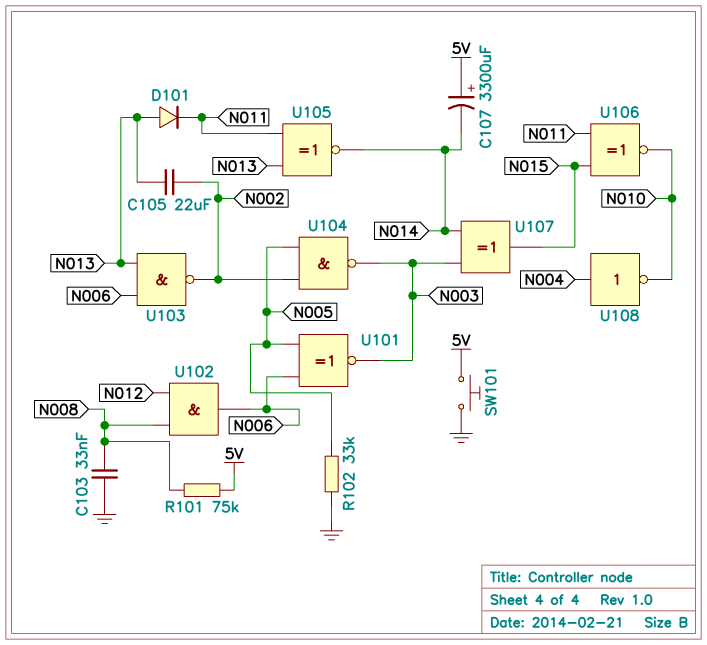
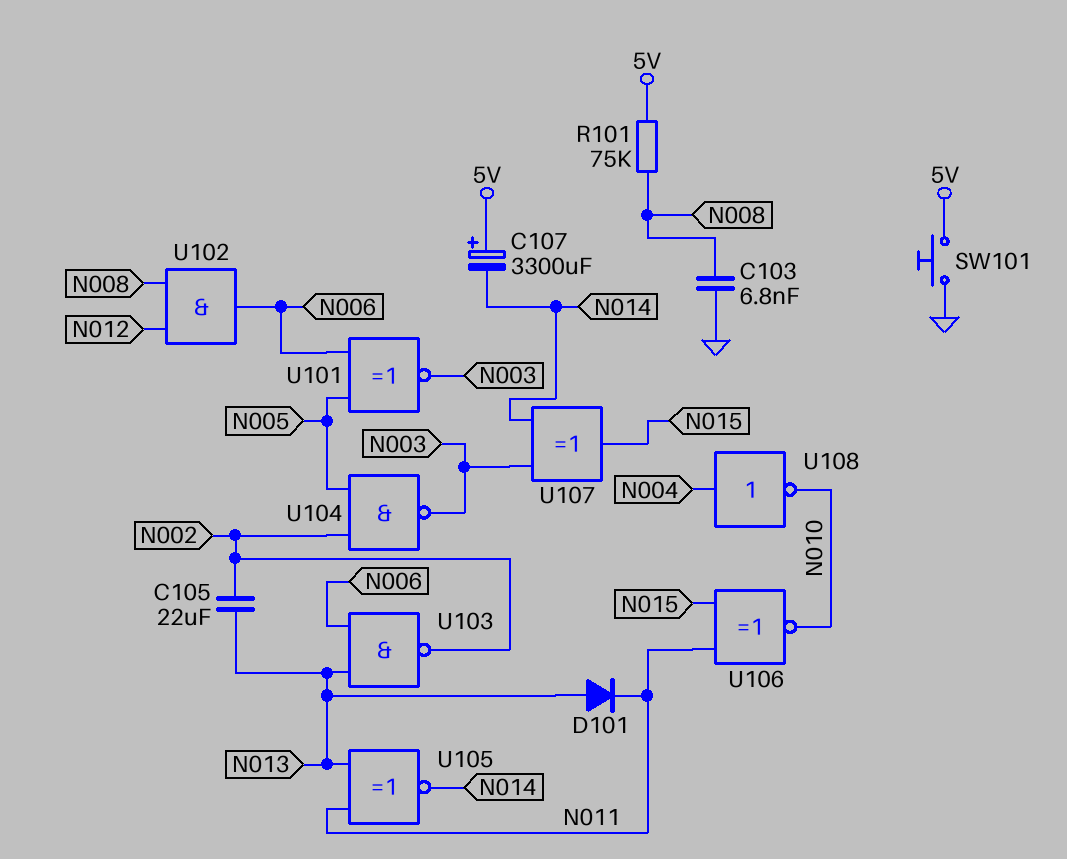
C103: 33nF (GND, N008) -> 6.8nF (GND, N008)
R102: 33k (GND, N005) -> none

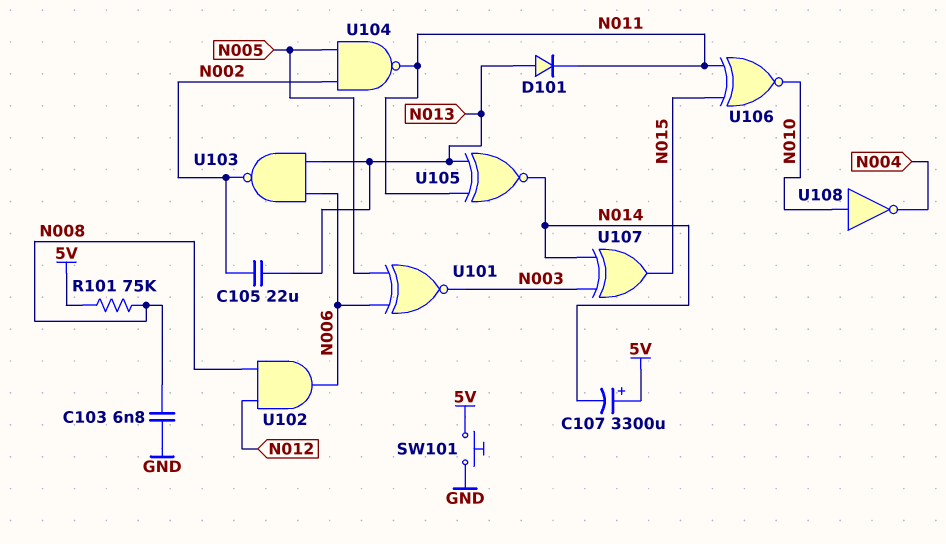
U104: NAND (in N002, in N005, out N003) -> NAND (in N002, in N005, out N011)
U108: NOT (in N004, out N010) -> NOT (in N010, out N004)

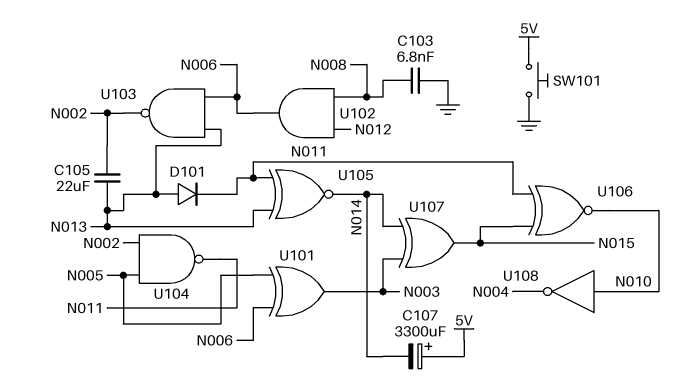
R101: 75k (5V, N008) -> none
U101: XNOR (in N005, in N006, out N003) -> XOR (in N005, in N006, out N003)

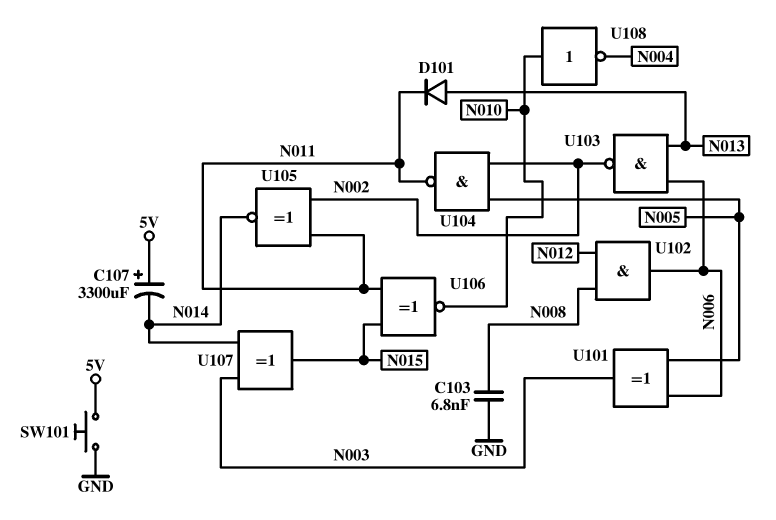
C105: 22uF (N002, N013) -> none
U105: XNOR (in N011, in N013, out N014) -> XNOR (in N002, in N011, out N014)

